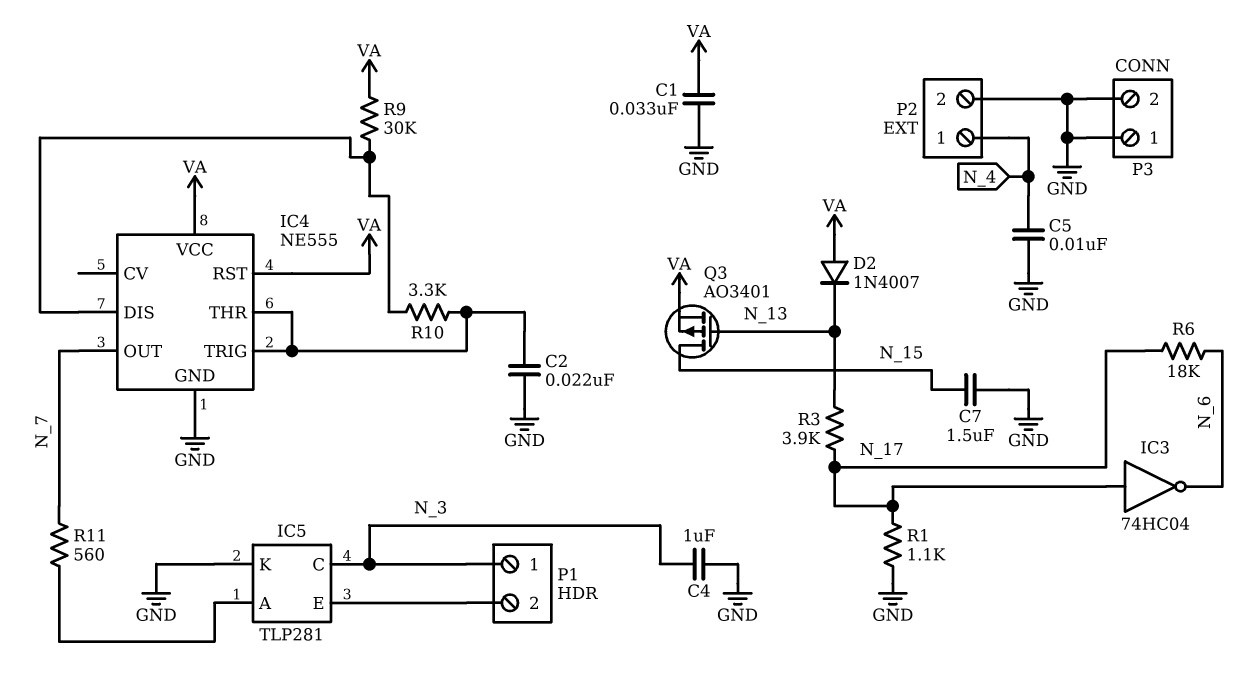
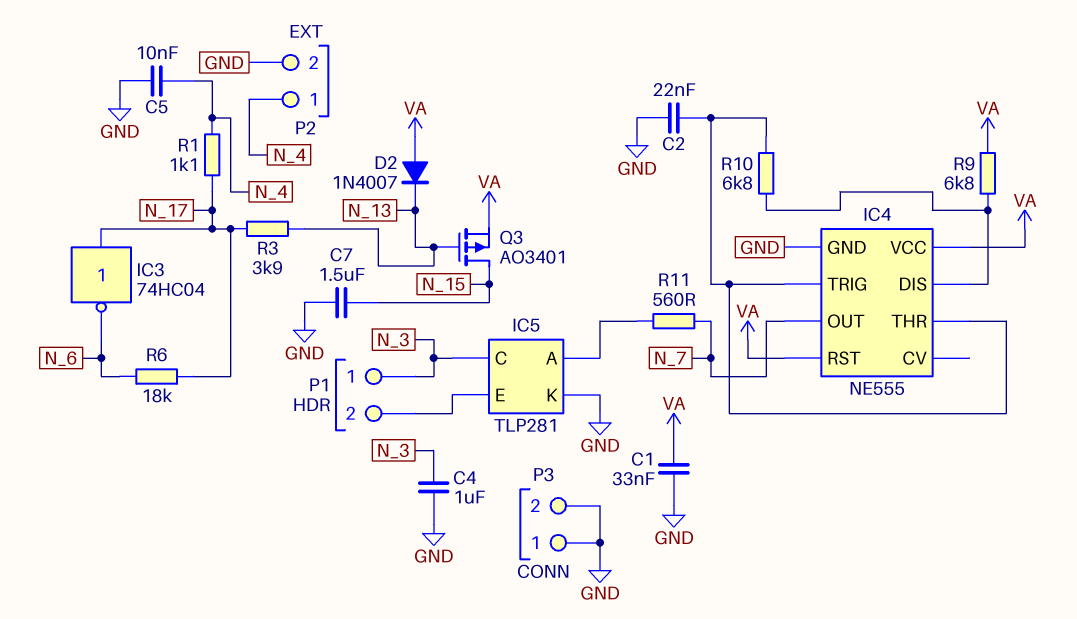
R1: 1.1k (GND, N_17) -> 1.1k (N_4, N_17)
R9: 30k (IC4/DIS, VA) -> 6.8k (IC4/DIS, VA)
R10: 3.3k (IC4/DIS, IC4/THR) -> 6.8k (IC4/DIS, IC4/THR)

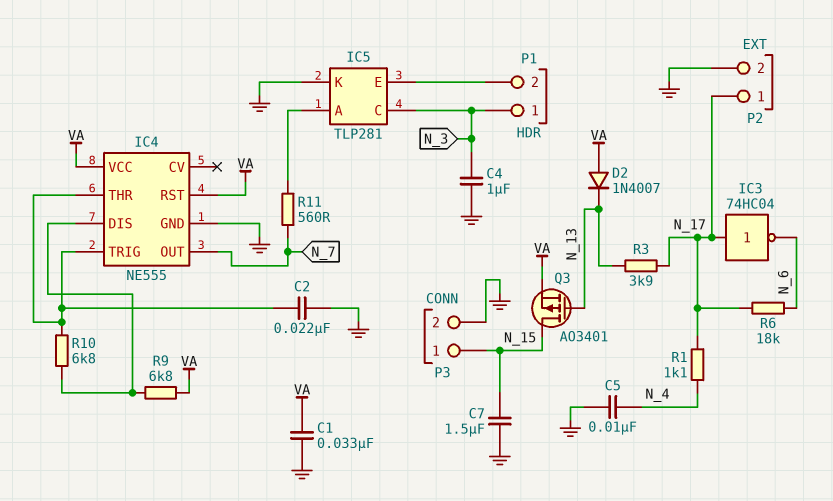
P2 pin 1: N_4 -> N_17
P3 pin 1: GND -> N_15

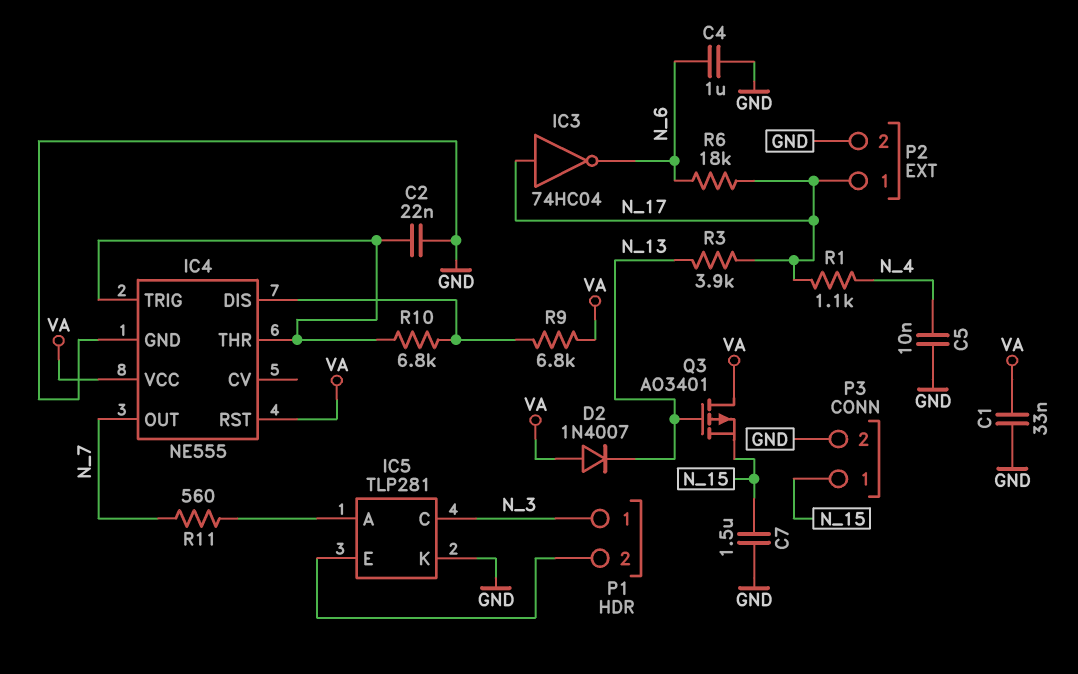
C4: 1uF (GND, N_3) -> 1uF (GND, N_6)
Q3: PMOS AO3401 (G N_13, D N_15, S VA) -> PMOS AO3401 (G N_13, D VA, S N_15)

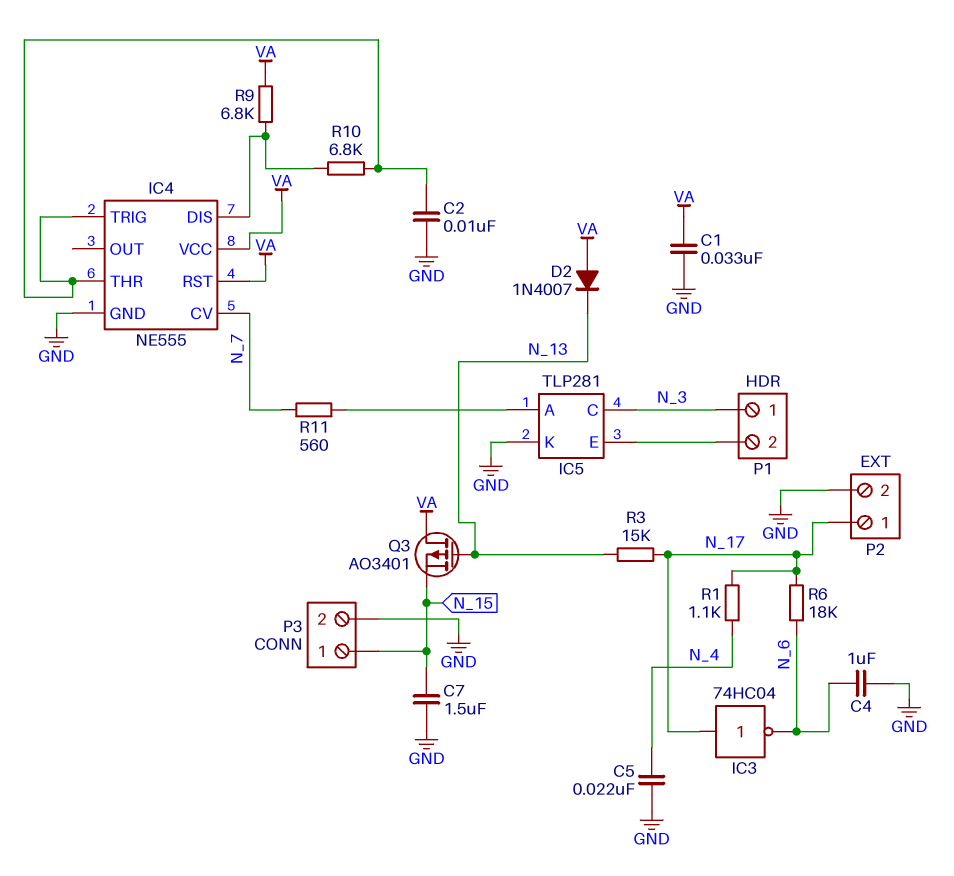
C2: 22nF (GND, IC4/THR) -> 10nF (GND, IC4/THR)
C5: 10nF (GND, N_4) -> 22nF (GND, N_4)
IC4 pin CV: none -> N_7
IC4 pin OUT: N_7 -> none
R3: 3.9k (N_13, N_17) -> 15k (N_13, N_17)

